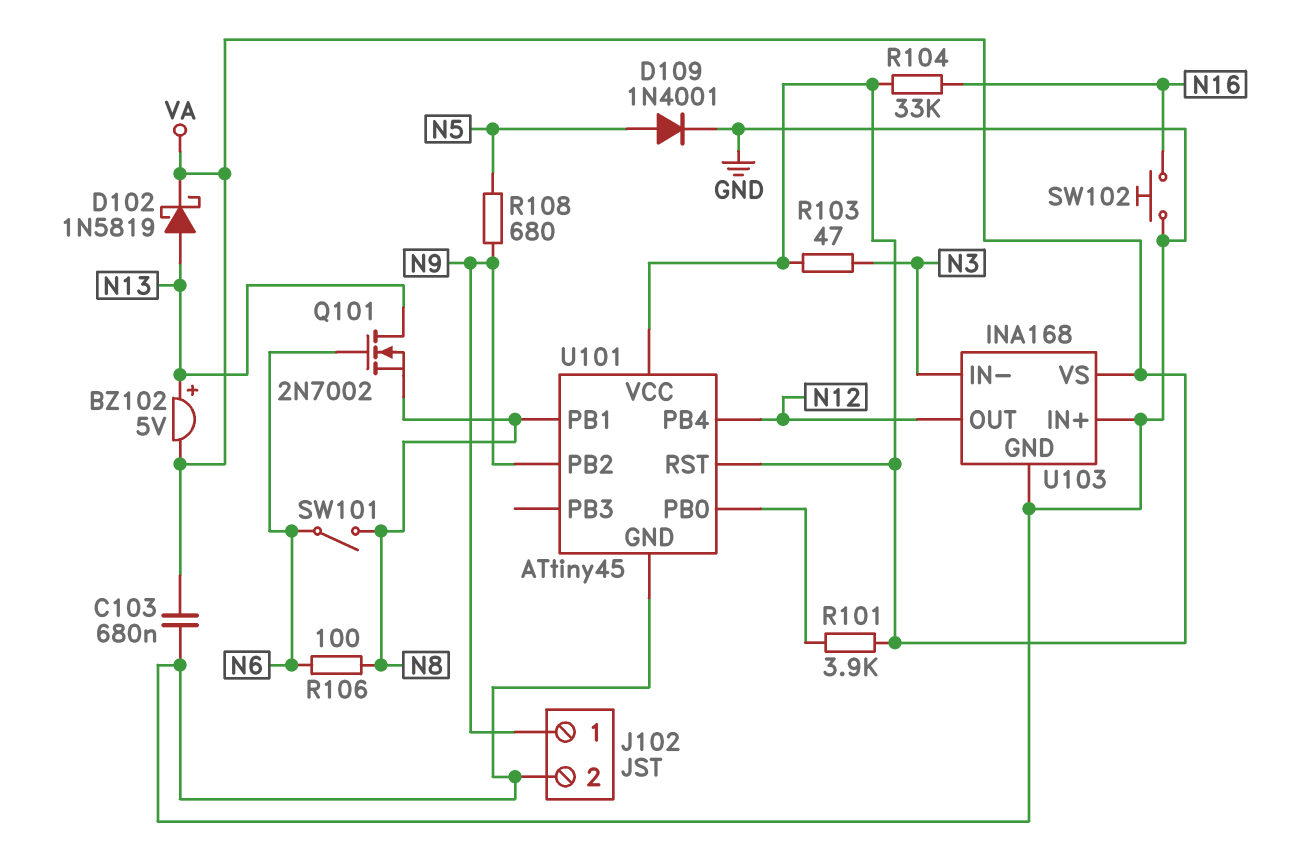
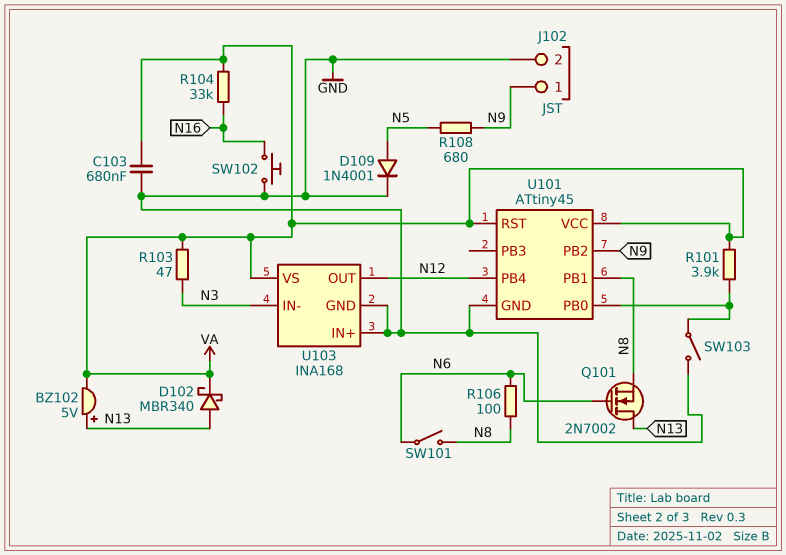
D102: schottky 1N5819 (A N13, K VA) -> schottky MBR340 (A N13, K VA)
SW103: none -> switch (GND, U101/PB0)

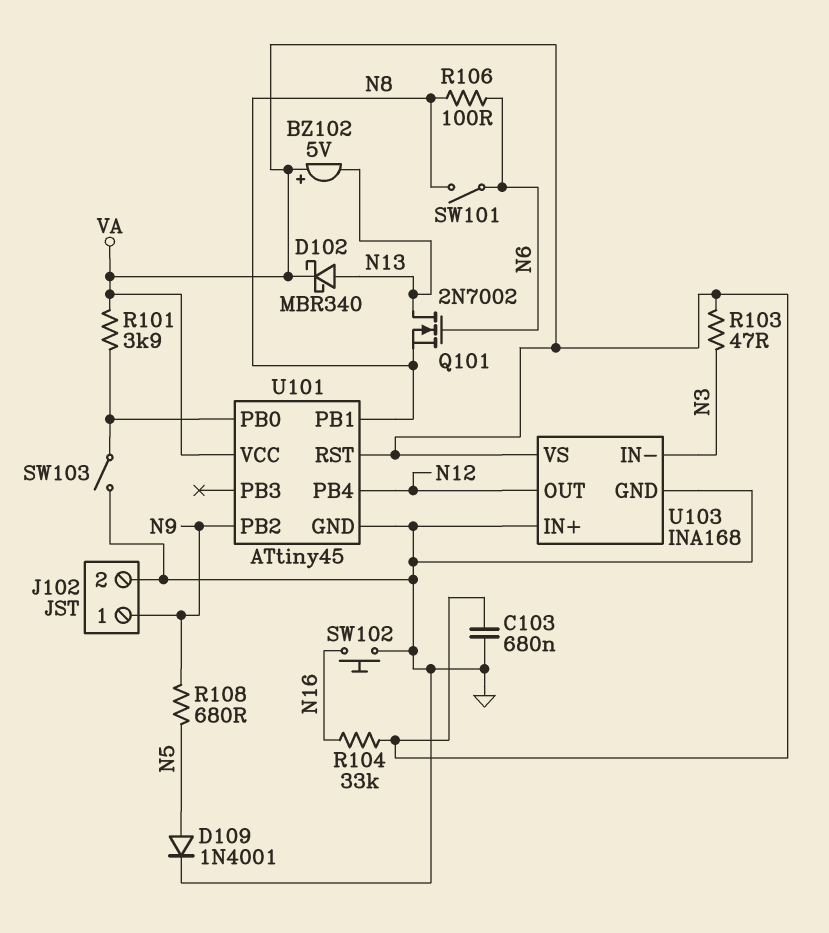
BZ102: buzzer 5V (plus N13, minus VA) -> buzzer 5V (plus VA, minus N13)

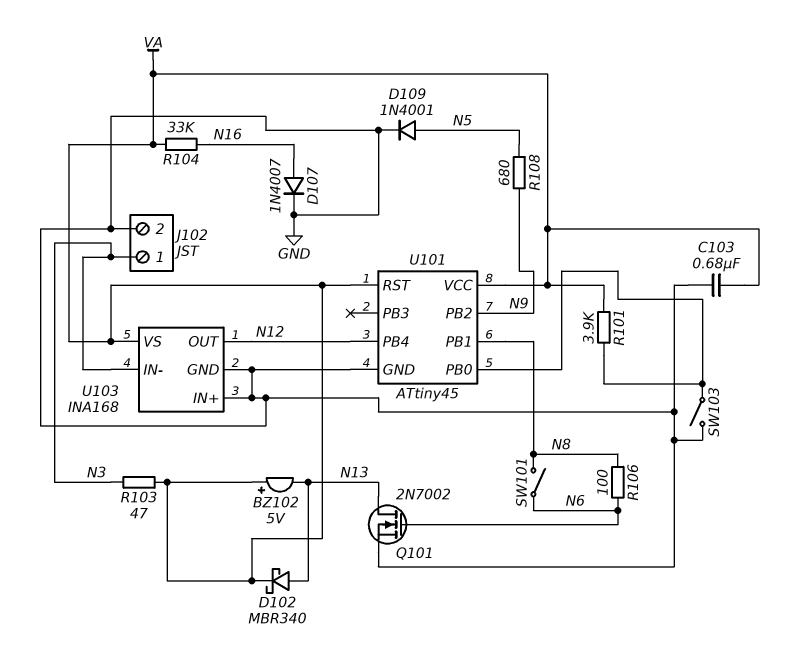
D107: none -> diode 1N4007 (A N16, K GND)
J102 pin 1: N9 -> N3
Q101: NMOS 2N7002 (G N6, D N13, S N8) -> NMOS 2N7002 (G N6, D N13, S GND)
SW102: button (GND, N16) -> none

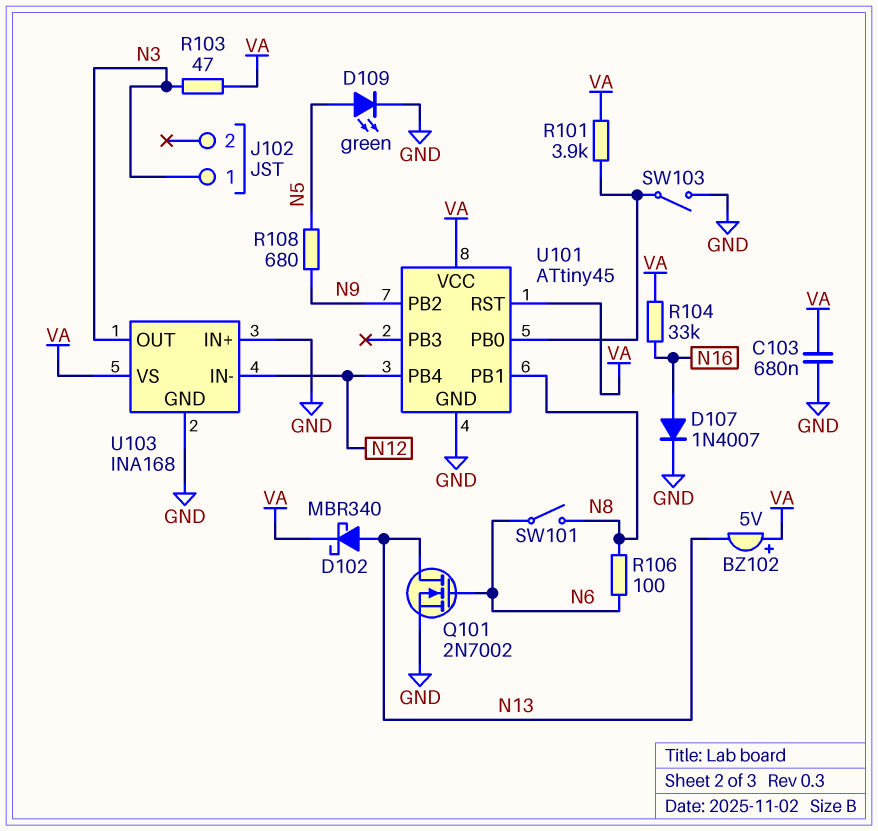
D109: diode 1N4001 (A N5, K GND) -> LED green (A N5, K GND)
J102 pin 2: GND -> none
U103 pin IN-: N3 -> N12
U103 pin OUT: N12 -> N3

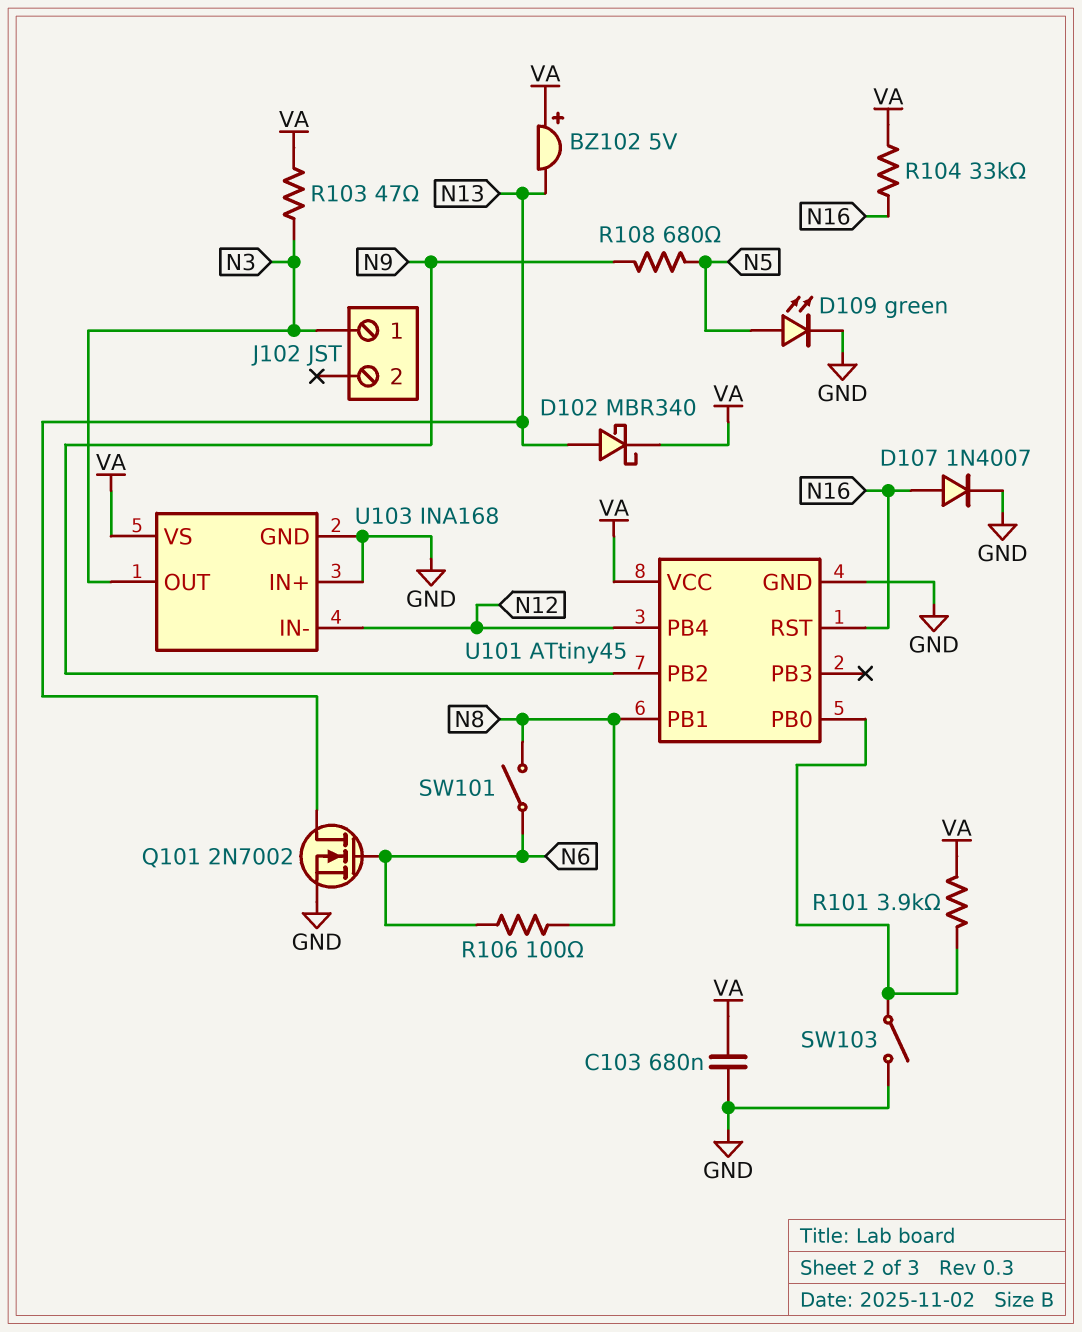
U101 pin RST: VA -> N16

